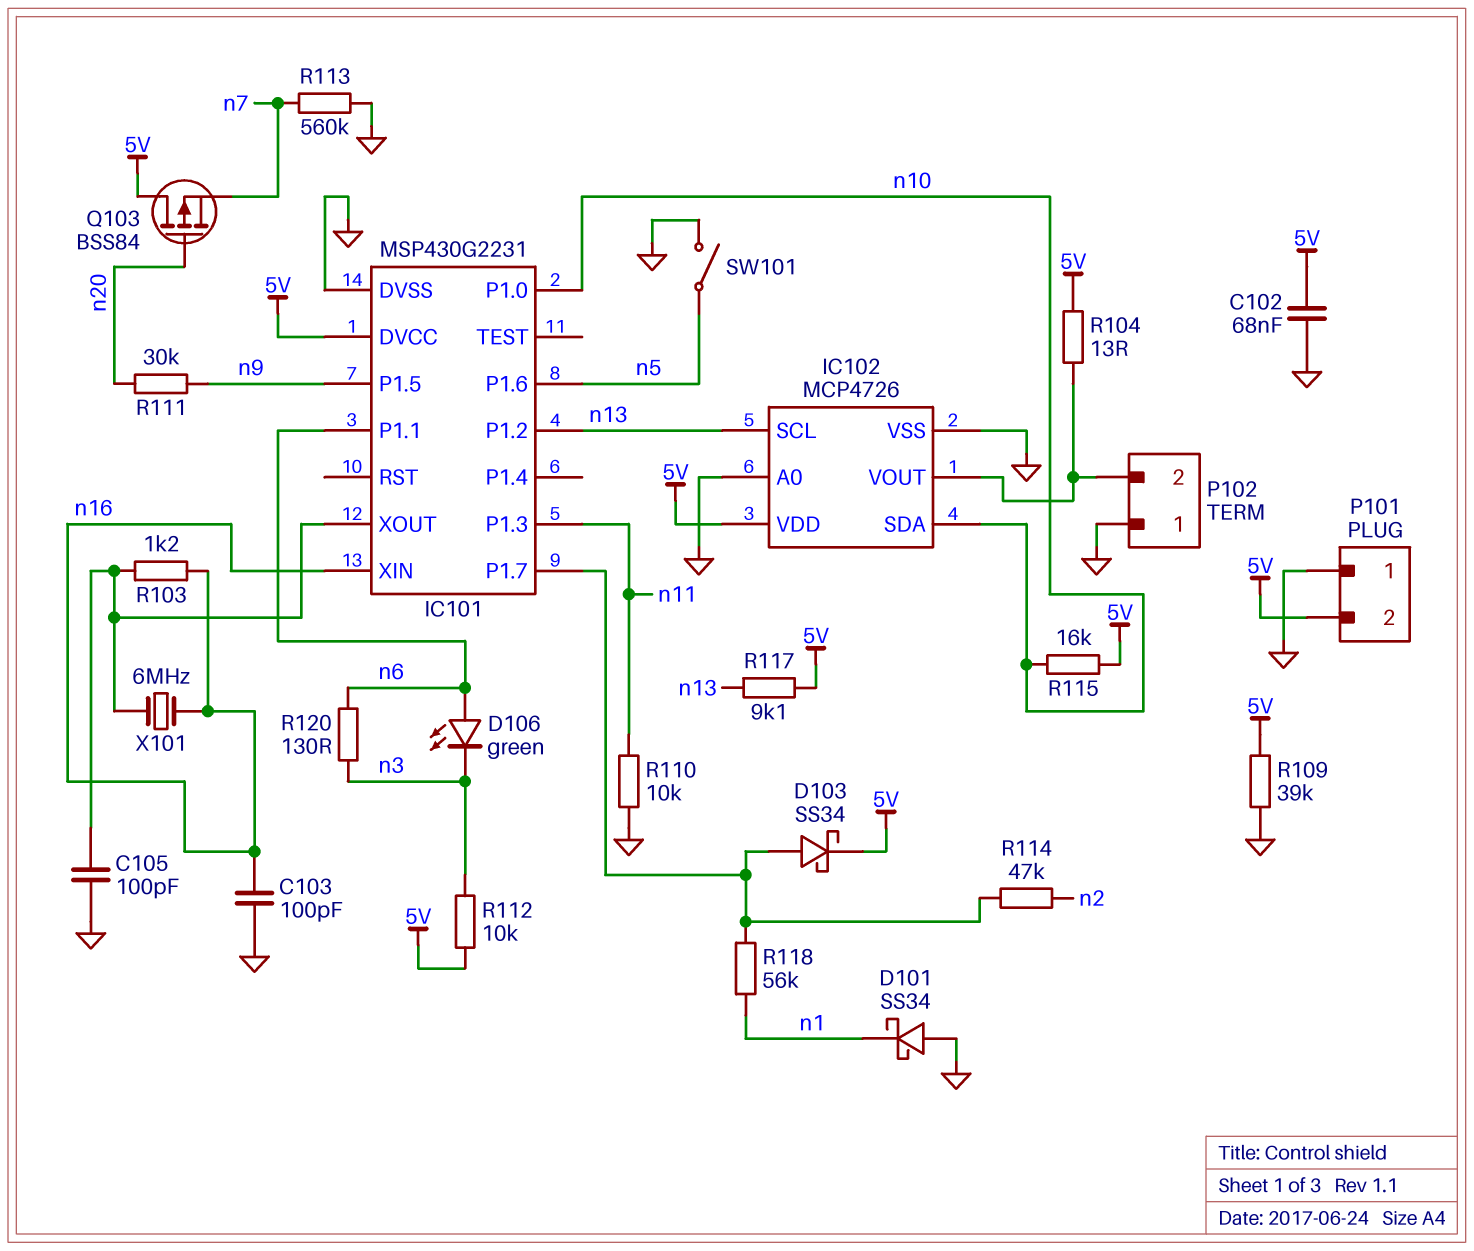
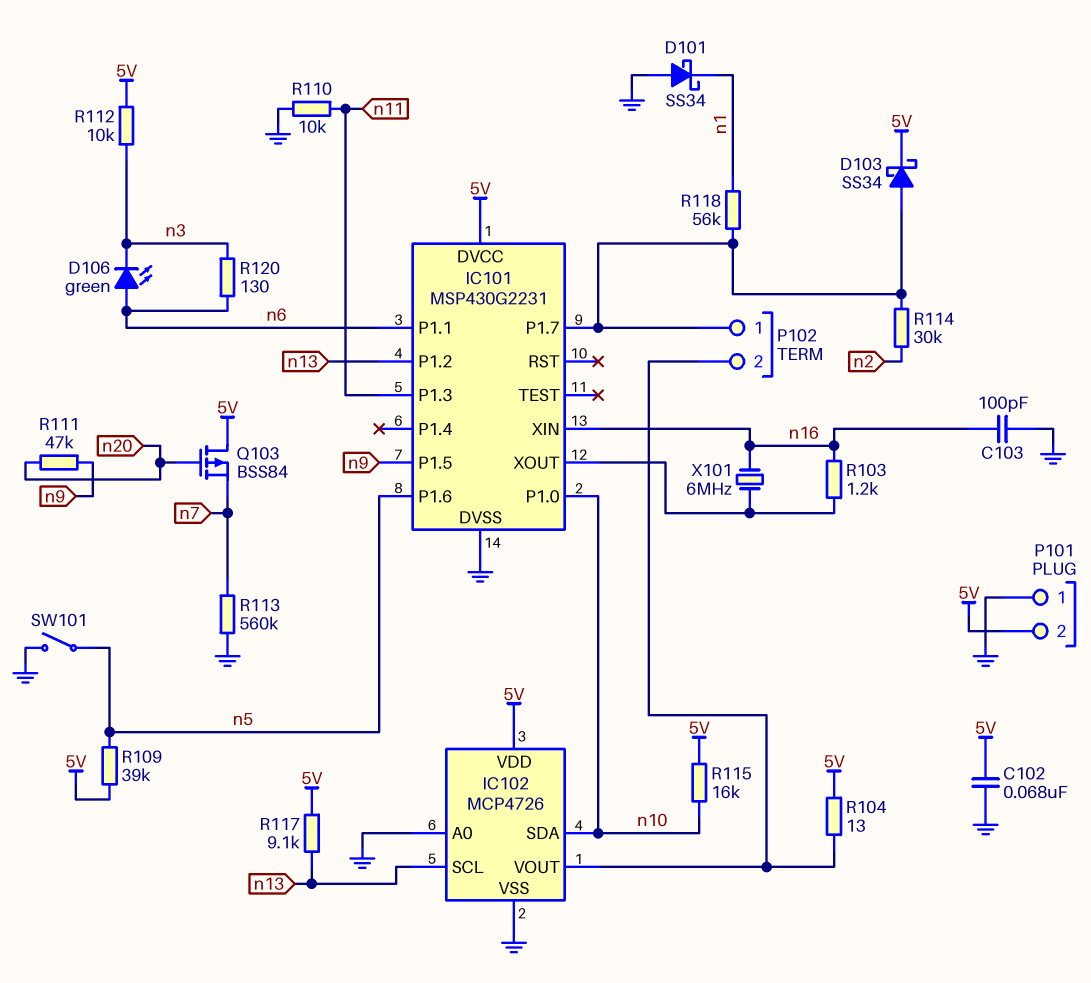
C105: 100pF (GND, IC101/XOUT) -> none
P102 pin 1: GND -> IC101/P1.7
R109: 39k (5V, GND) -> 39k (5V, n5)
R111: 30k (n9, n20) -> 47k (n9, n20)
R114: 47k (IC101/P1.7, n2) -> 30k (IC101/P1.7, n2)

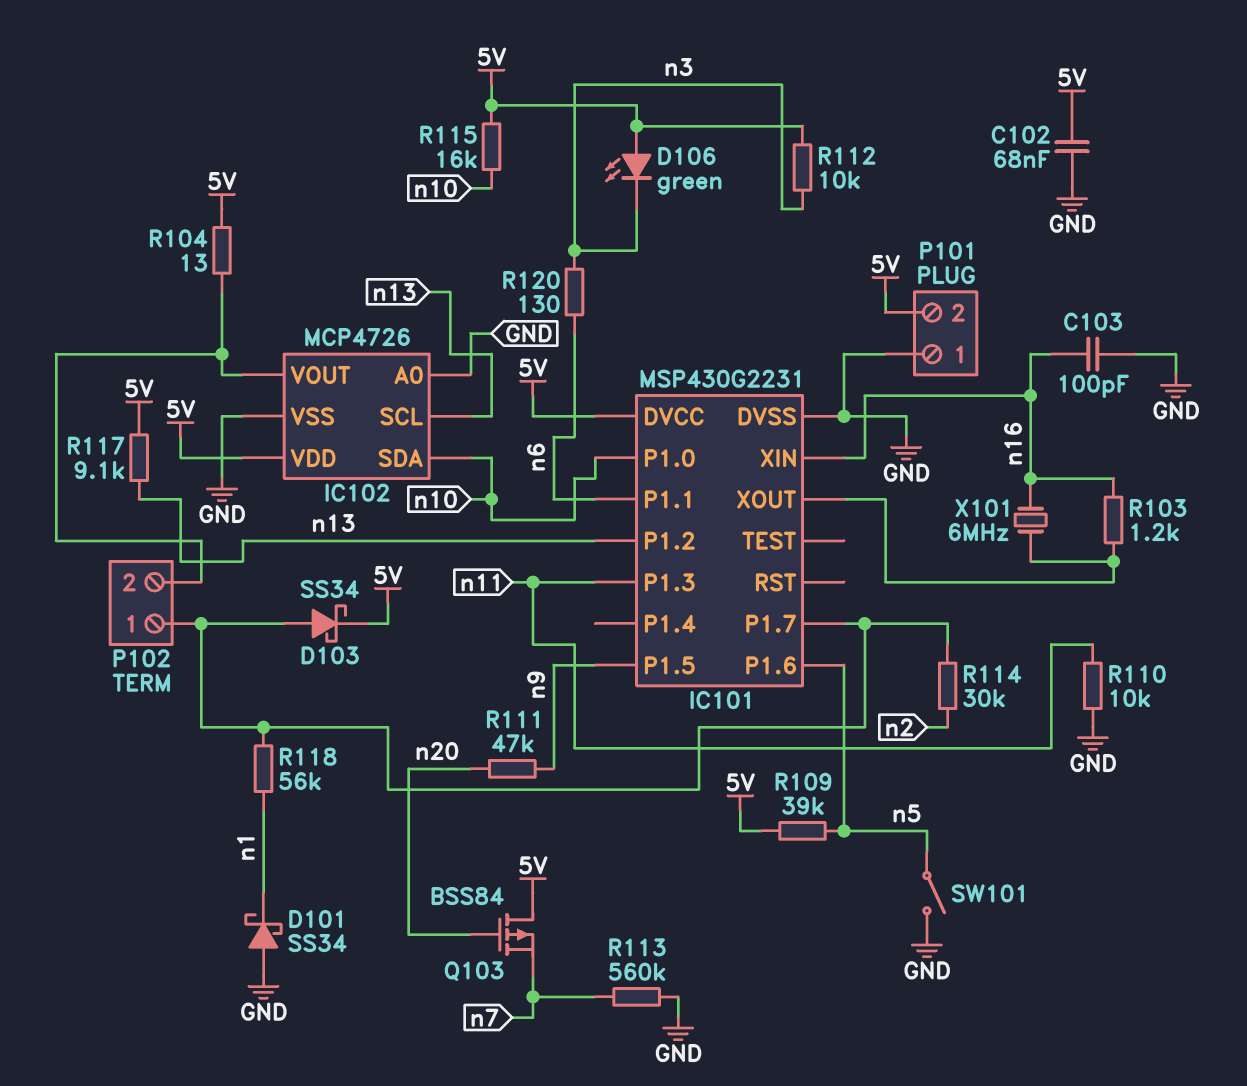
D106: LED green (A n6, K n3) -> LED green (A 5V, K n3)

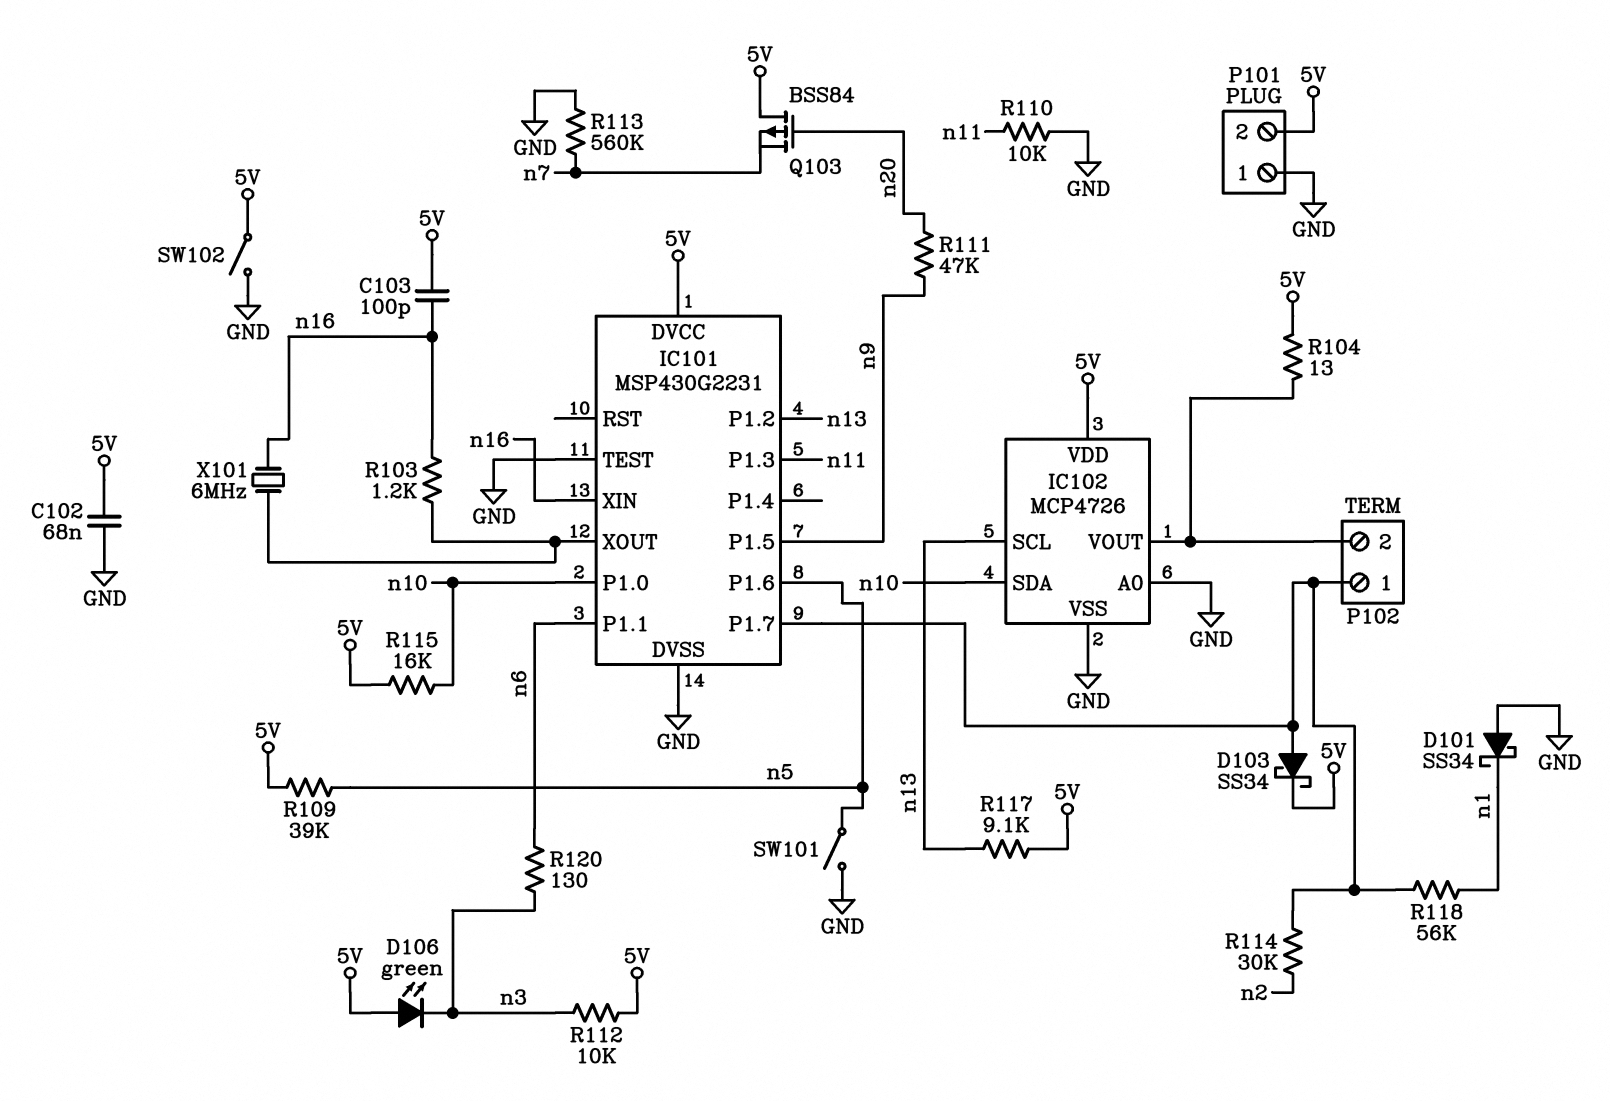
C103: 100pF (GND, n16) -> 100pF (5V, n16)
IC101 pin TEST: none -> GND
SW102: none -> switch (5V, GND)

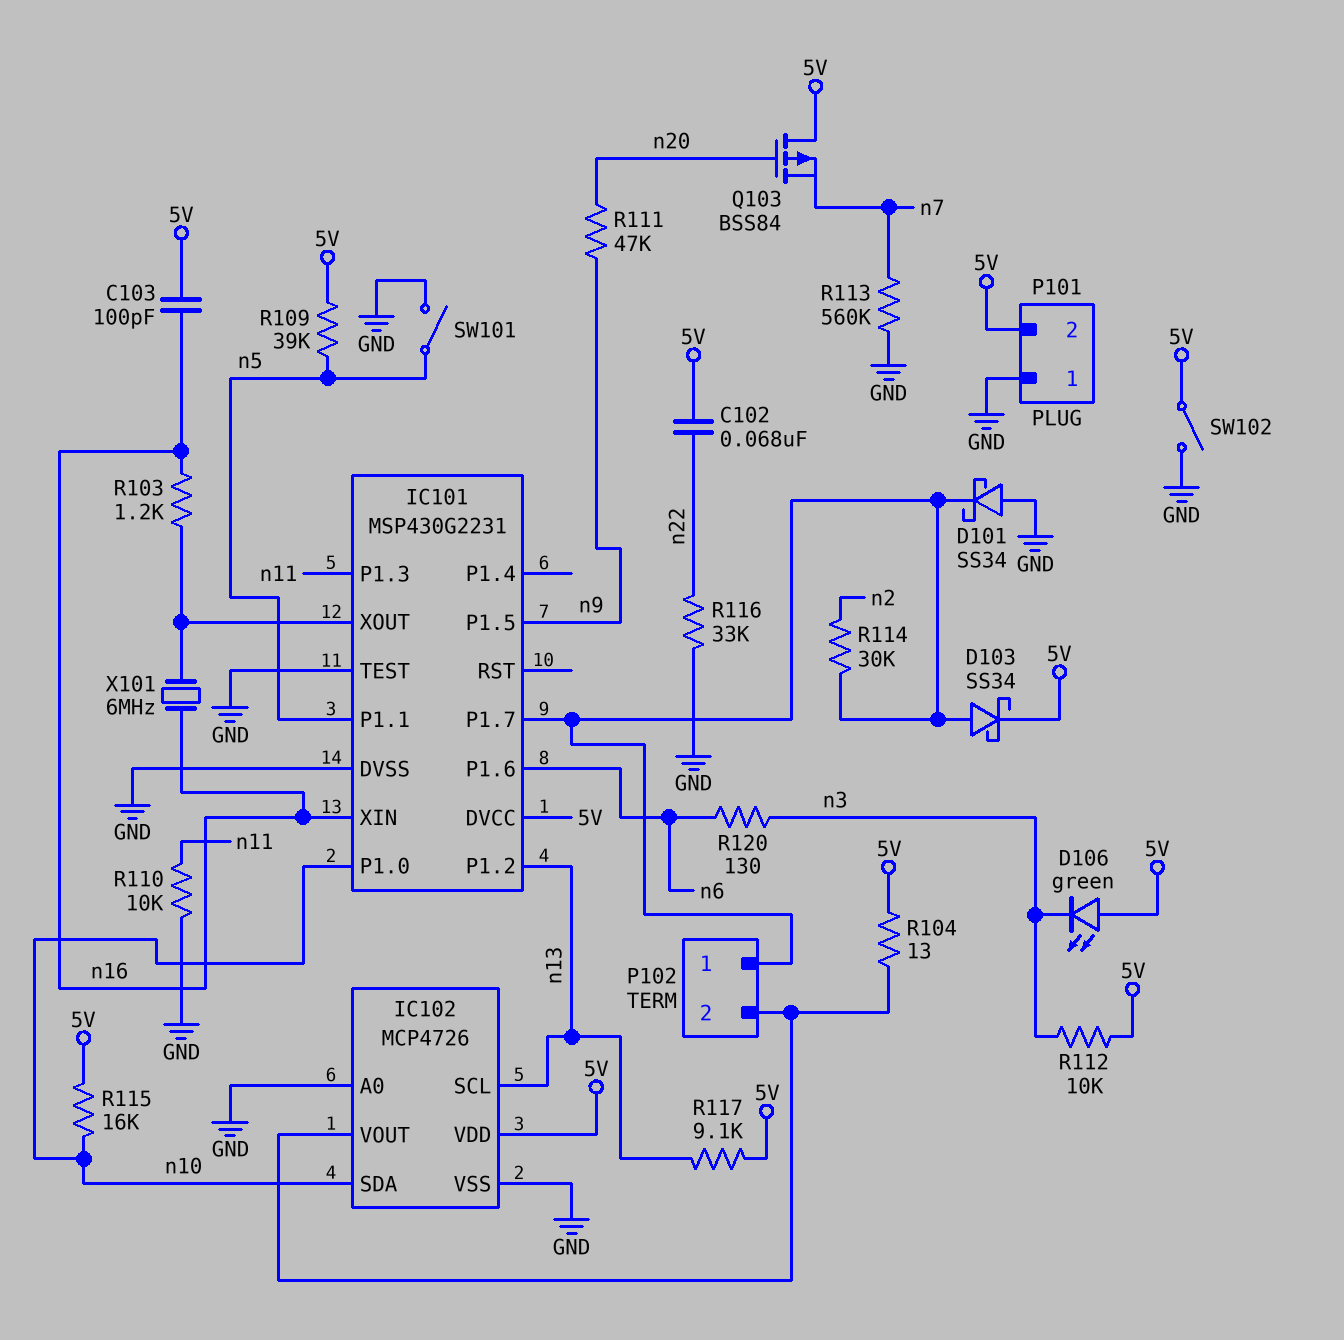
C102: 68nF (5V, GND) -> 68nF (5V, n22)
D101: schottky SS34 (A GND, K n1) -> schottky SS34 (A GND, K IC101/P1.7)
IC101 pin P1.1: n6 -> n5
IC101 pin P1.6: n5 -> n6
R116: none -> 33k (GND, n22)
R118: 56k (IC101/P1.7, n1) -> none

